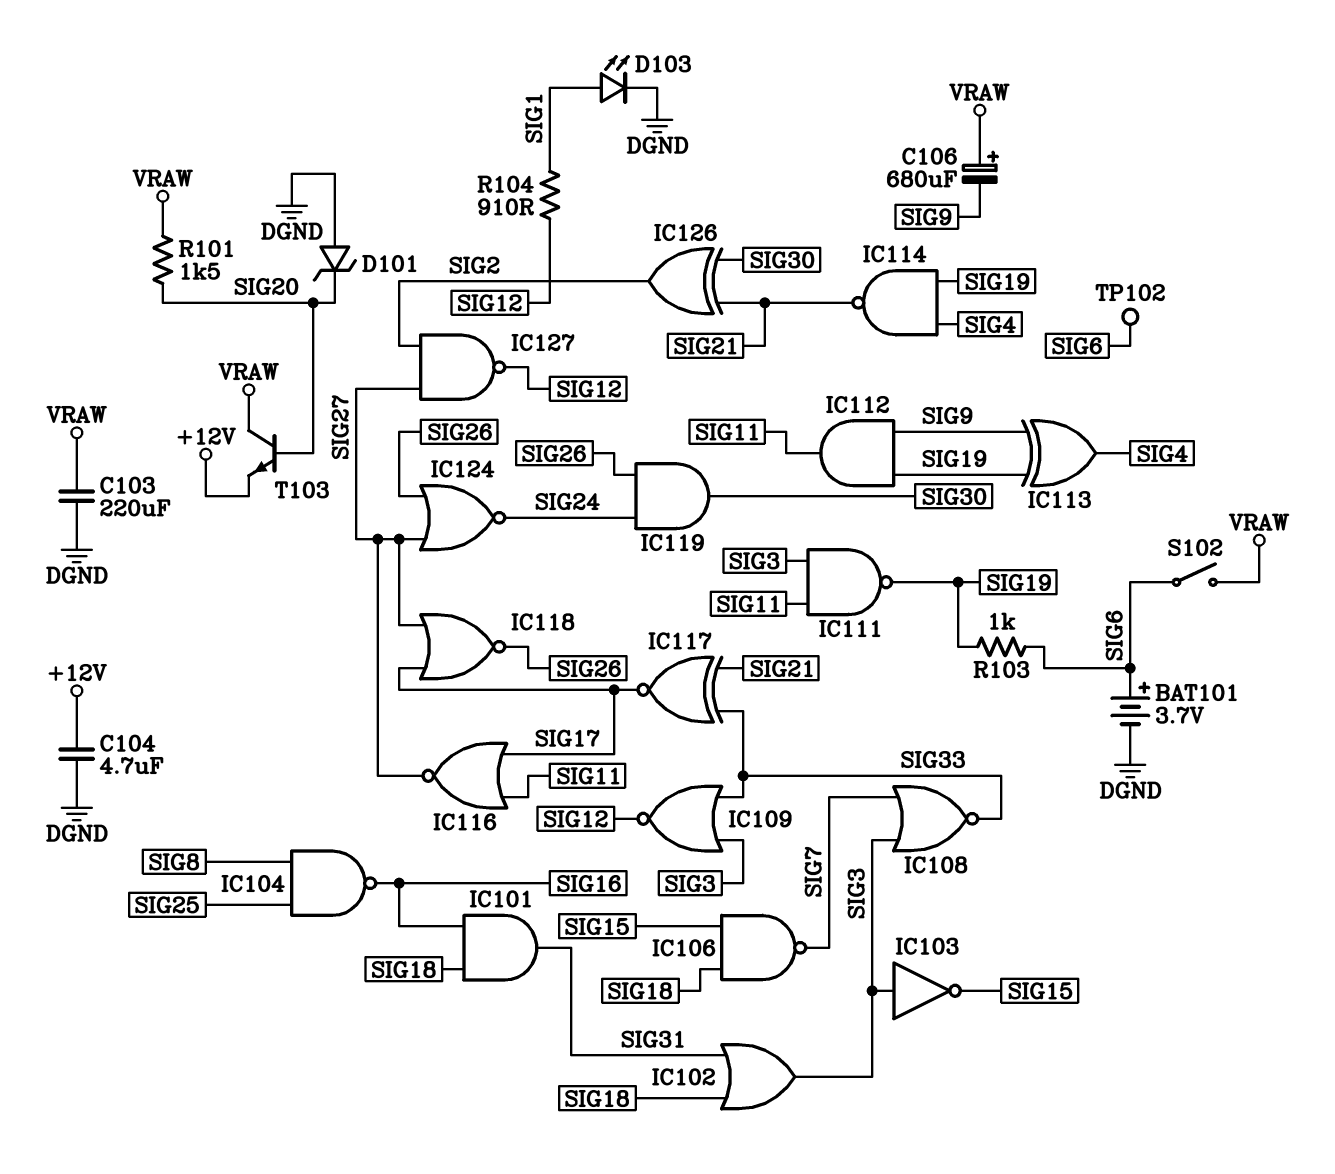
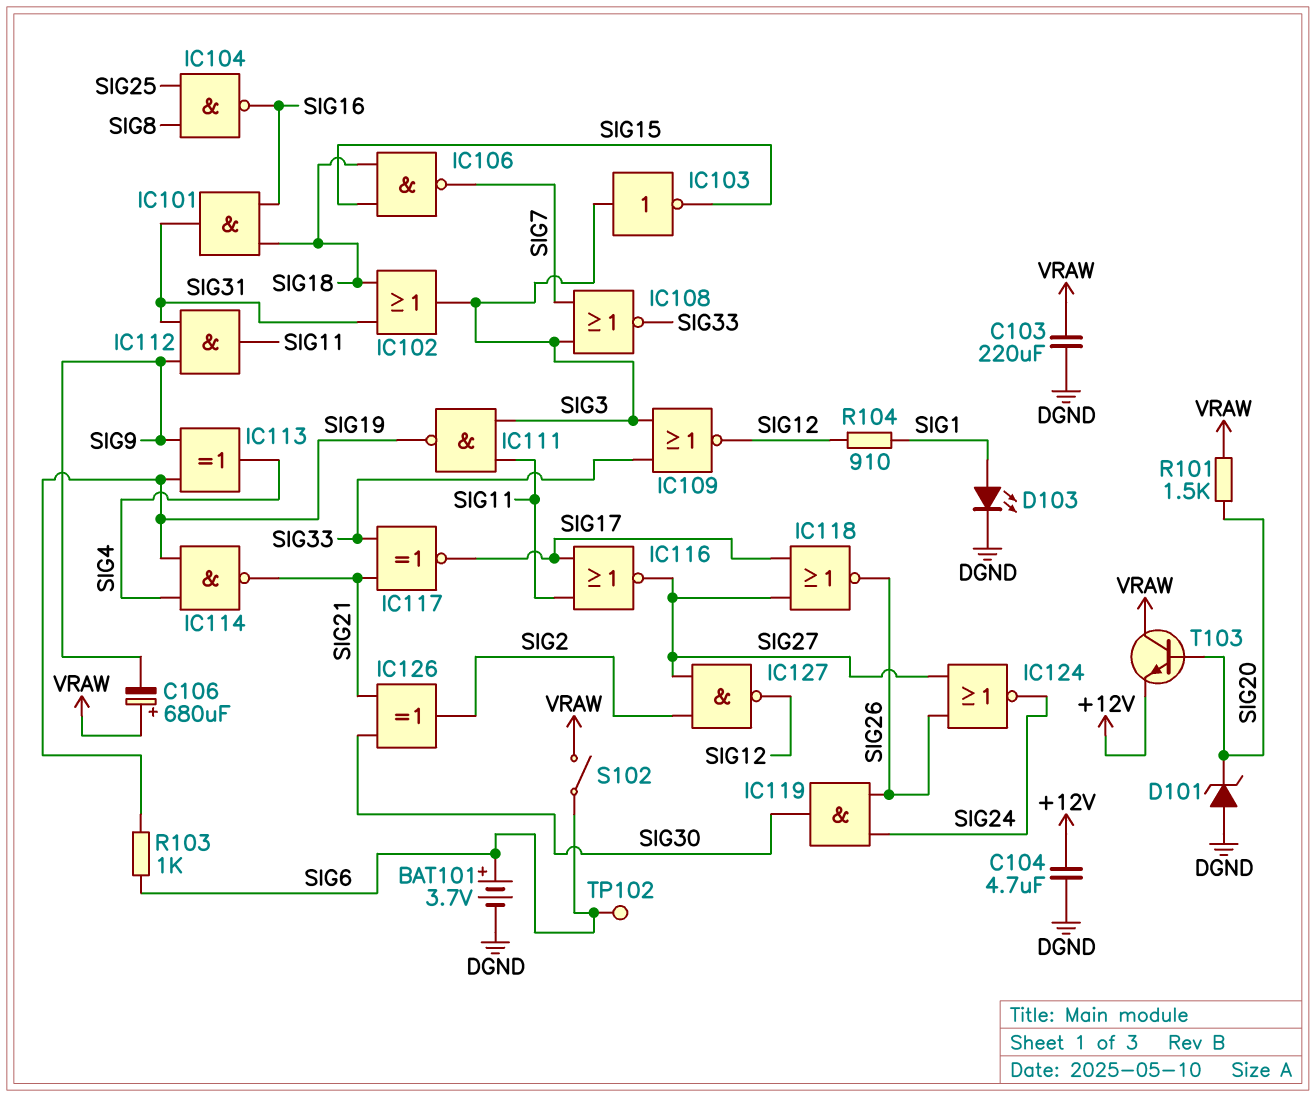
IC112: AND (in SIG9, in SIG19, out SIG11) -> AND (in SIG9, in SIG31, out SIG11)

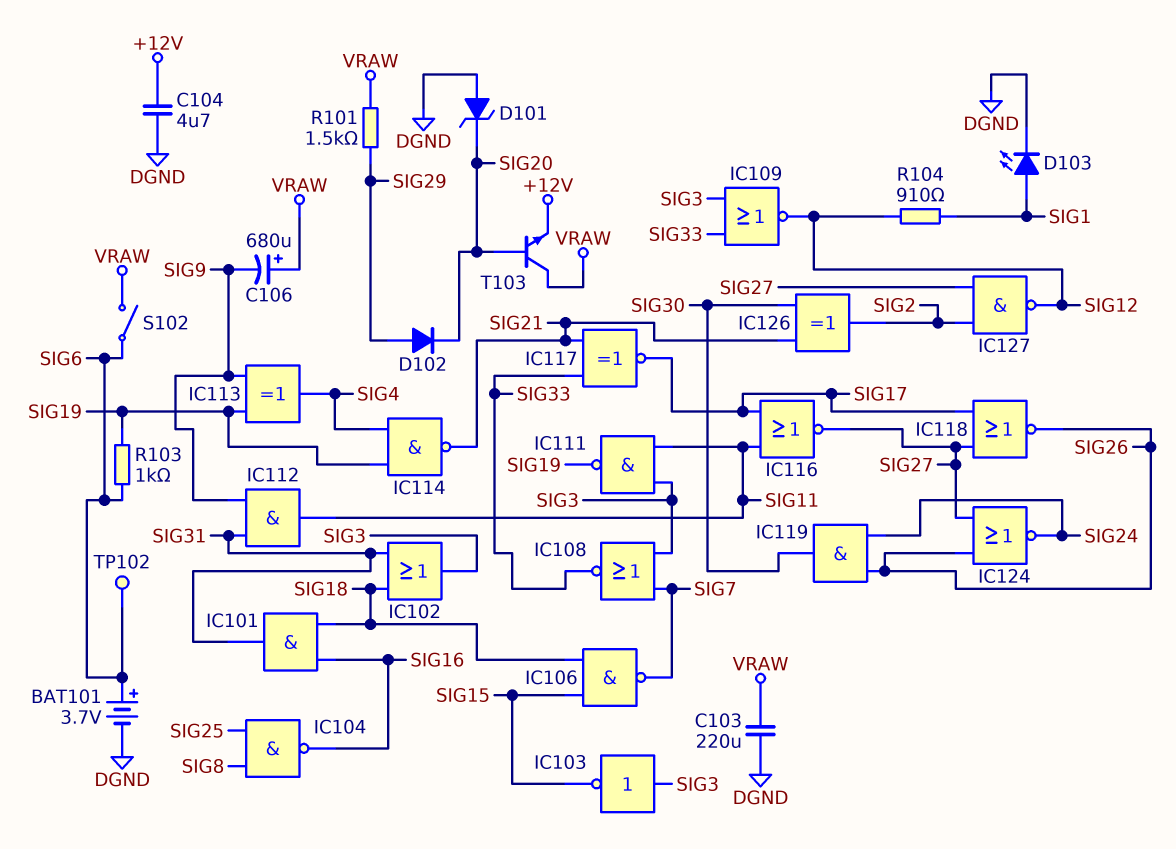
D102: none -> diode (A SIG29, K SIG20)
R101: 1.5k (SIG20, VRAW) -> 1.5k (SIG29, VRAW)

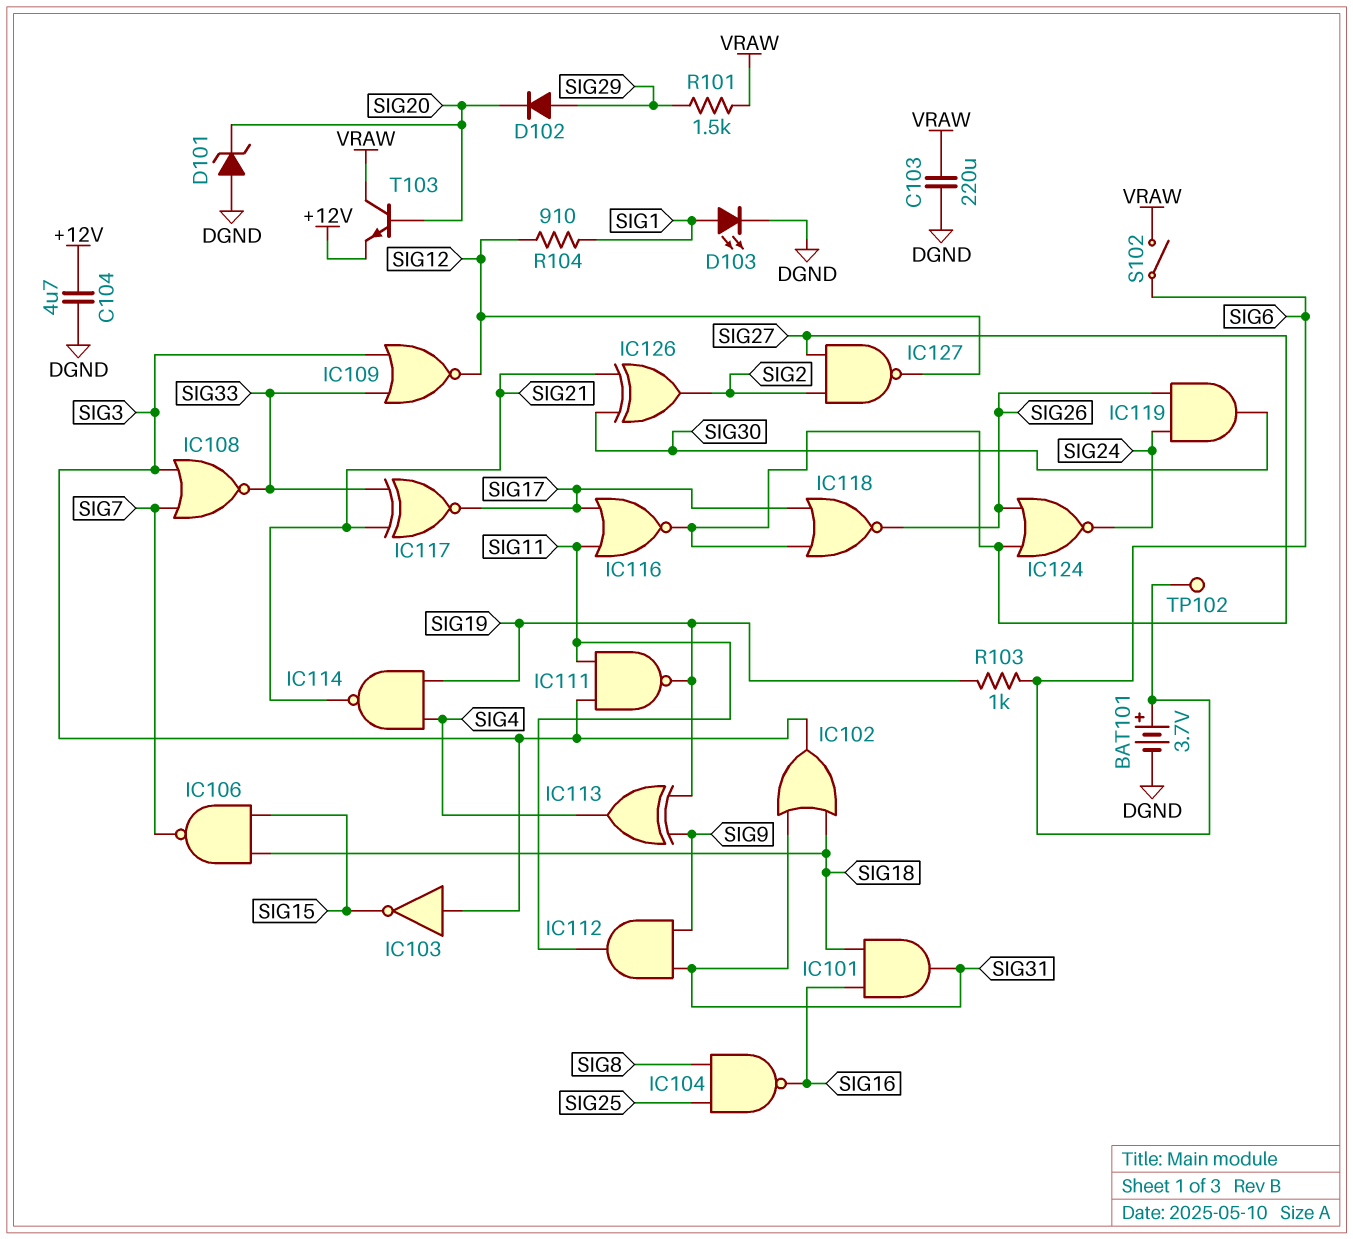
C106: 680uF (plus VRAW, minus SIG9) -> none

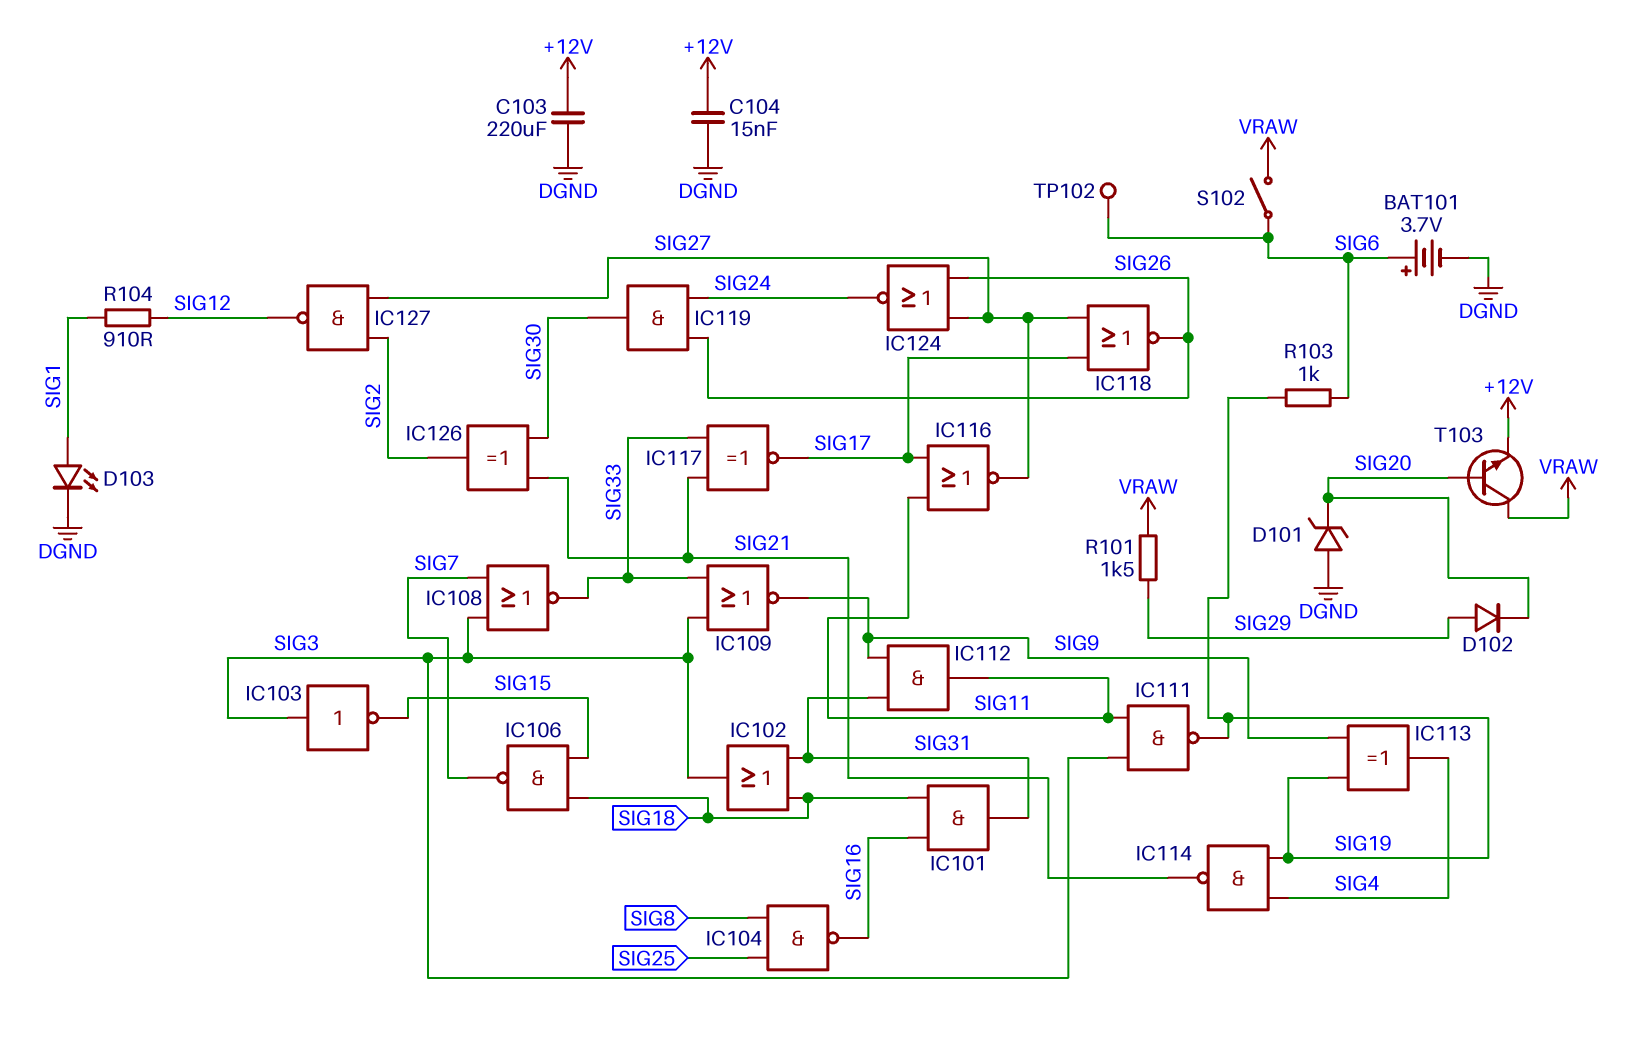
C103: 220uF (DGND, VRAW) -> 220uF (+12V, DGND)
C104: 4.7uF (+12V, DGND) -> 15nF (+12V, DGND)
IC109: NOR (in SIG3, in SIG33, out SIG12) -> NOR (in SIG3, in SIG33, out SIG9)

